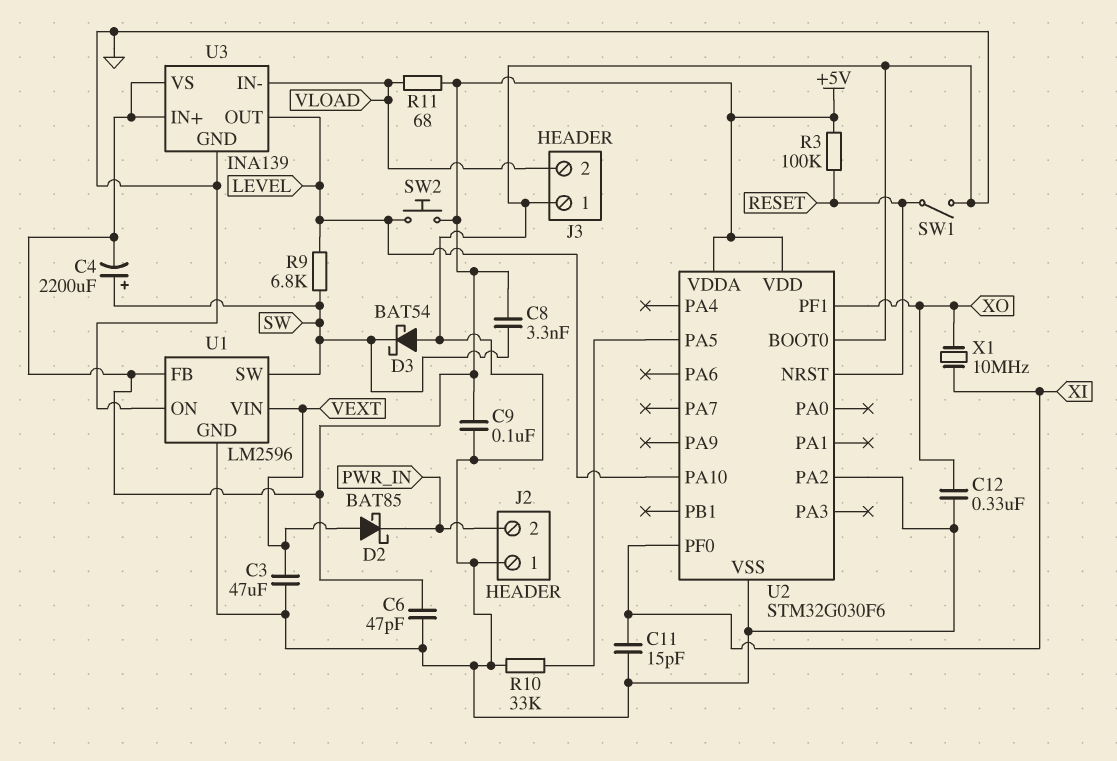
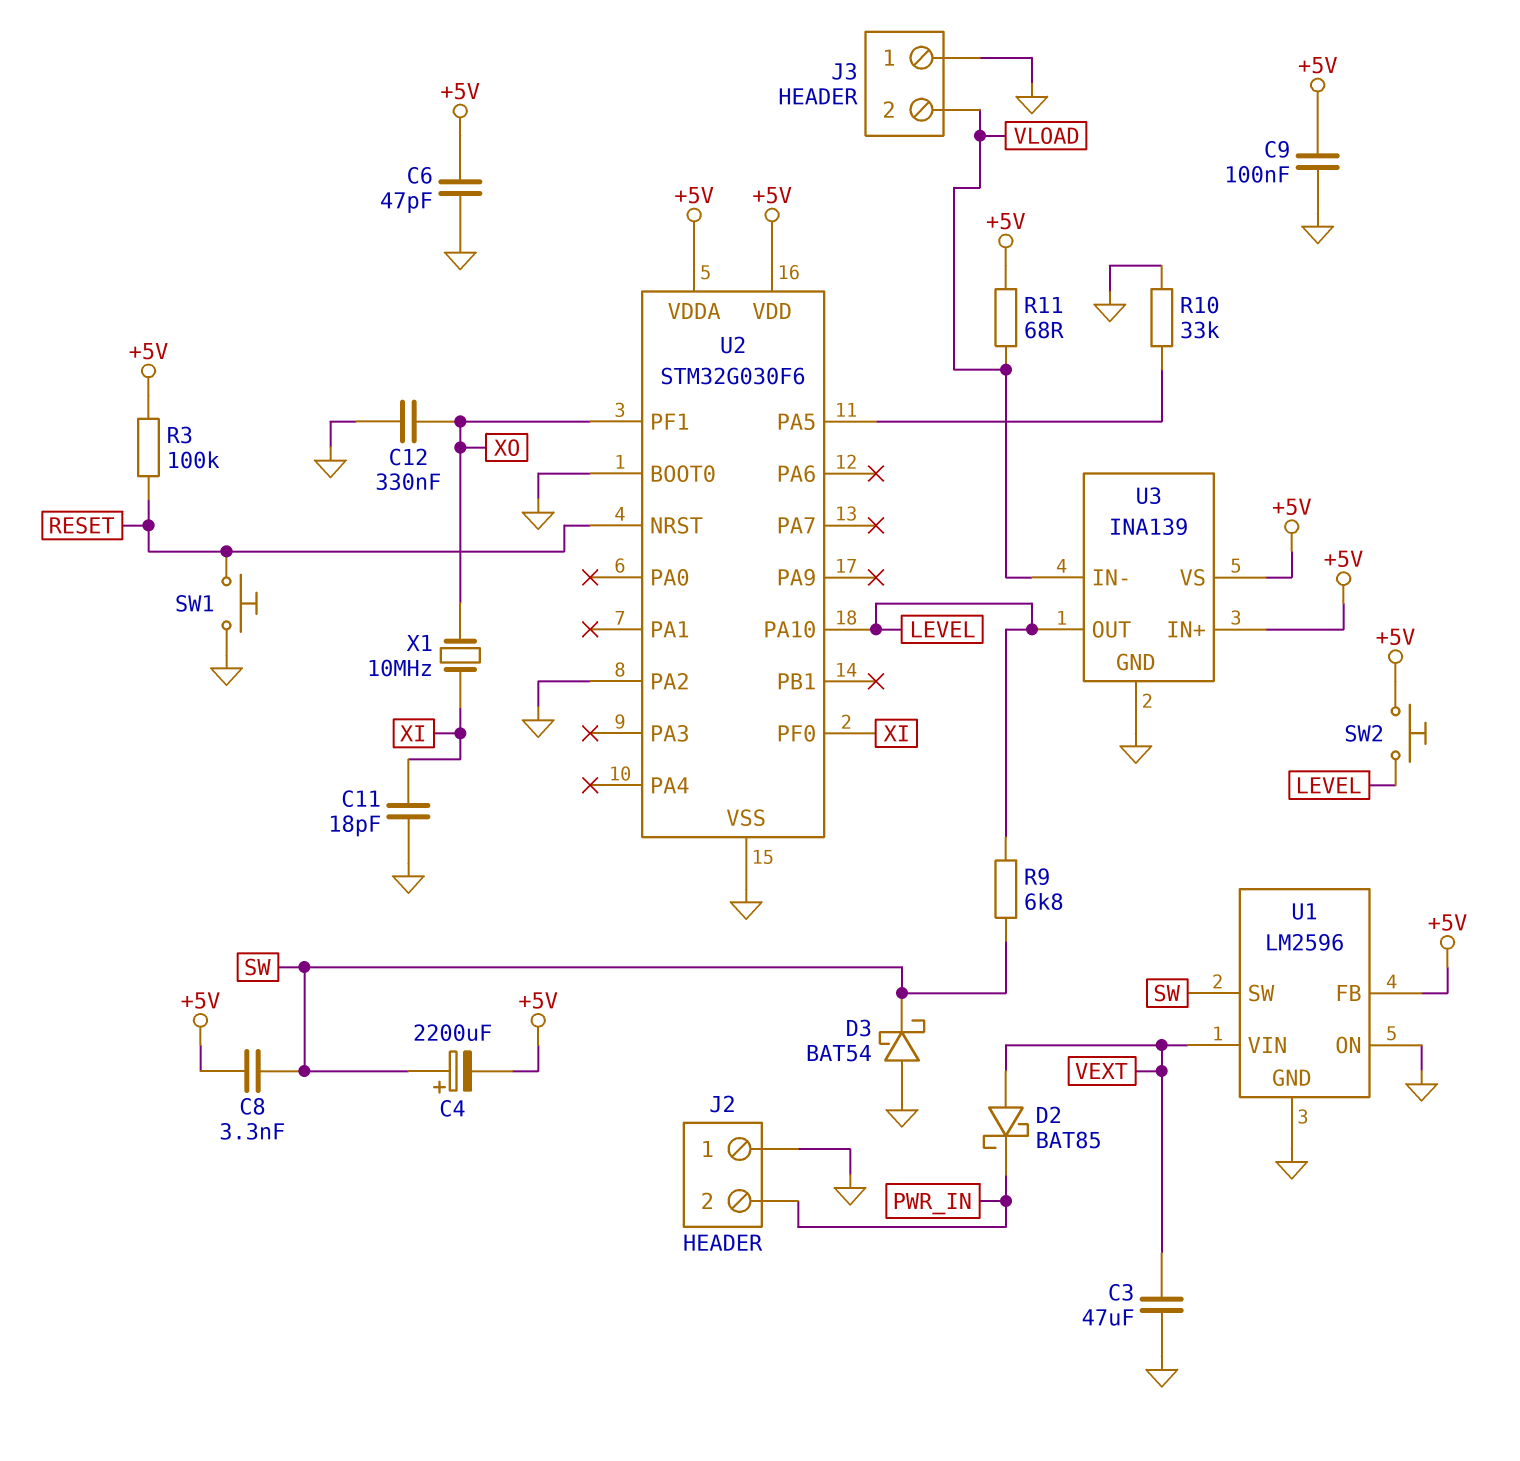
C11: 15pF (GND, XI) -> 18pF (GND, XI)
SW1: switch (GND, RESET) -> button (GND, RESET)

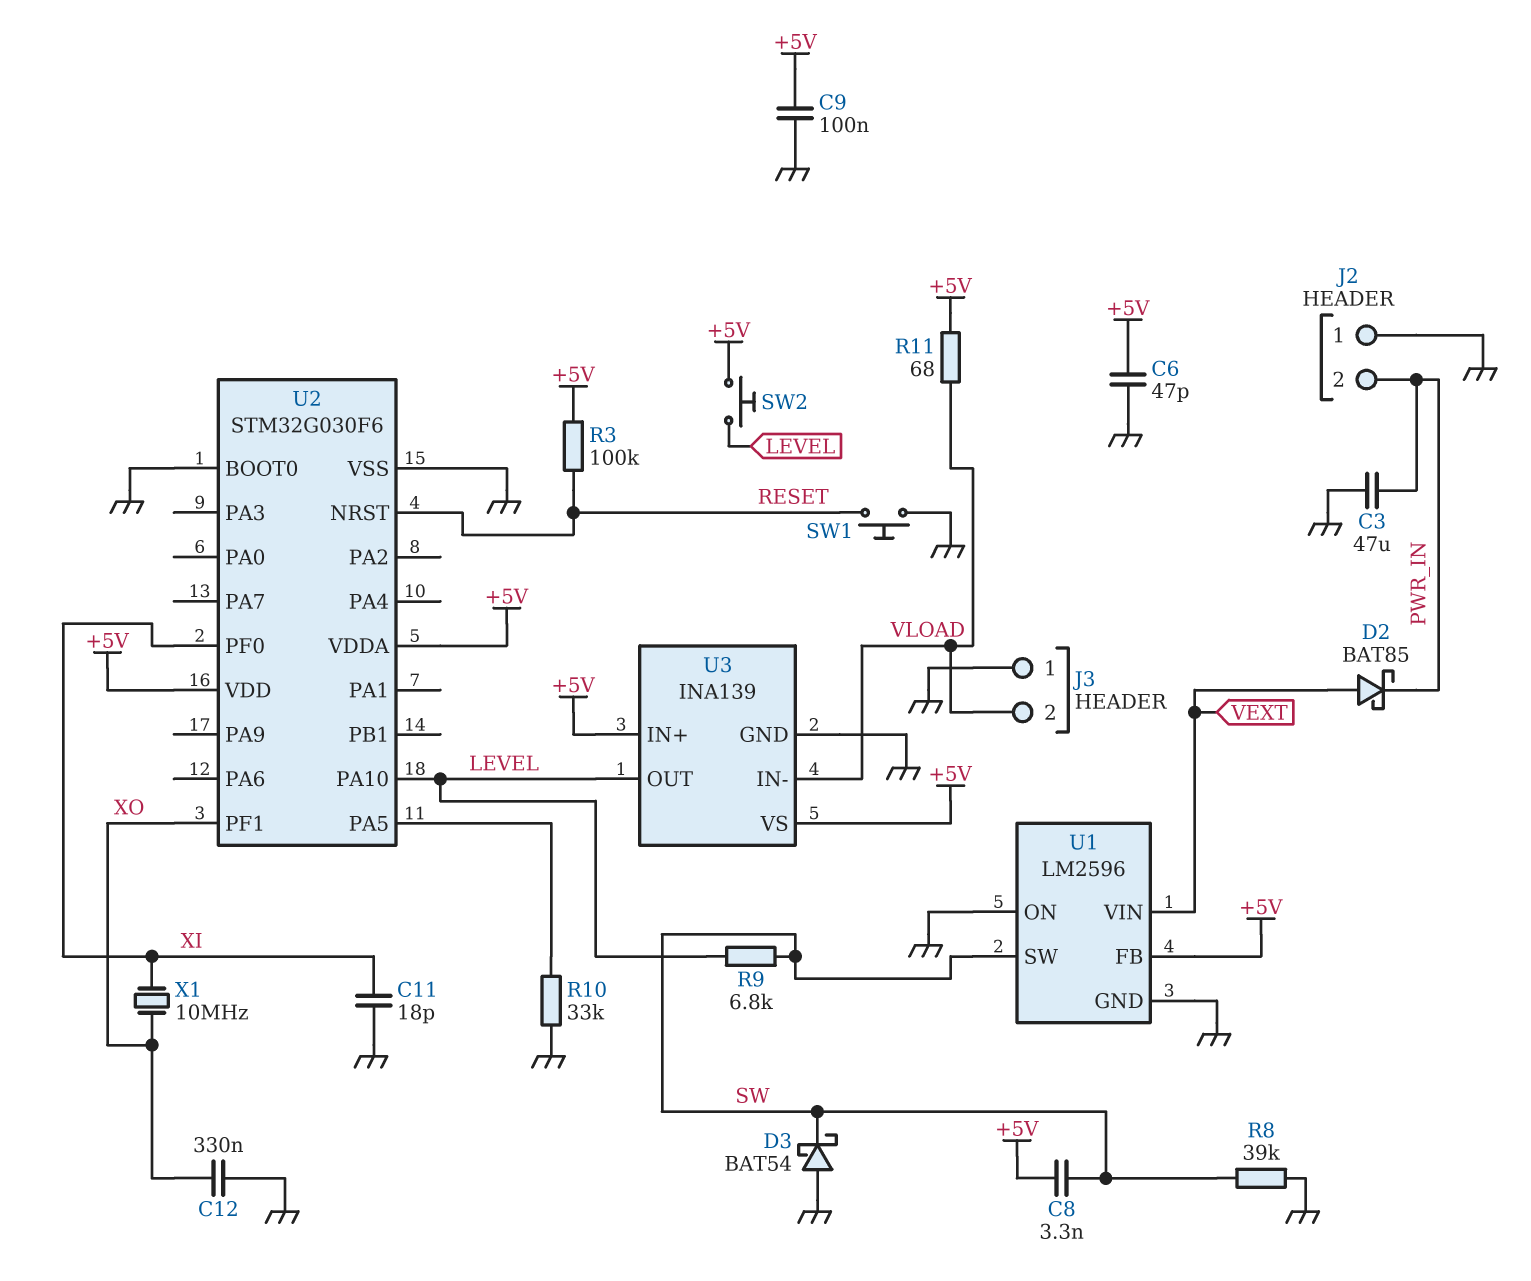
C3: 47uF (GND, VEXT) -> 47uF (GND, PWR_IN)
C4: 2200uF (plus SW, minus +5V) -> none
R8: none -> 39k (GND, SW)
U2 pin PA2: GND -> none

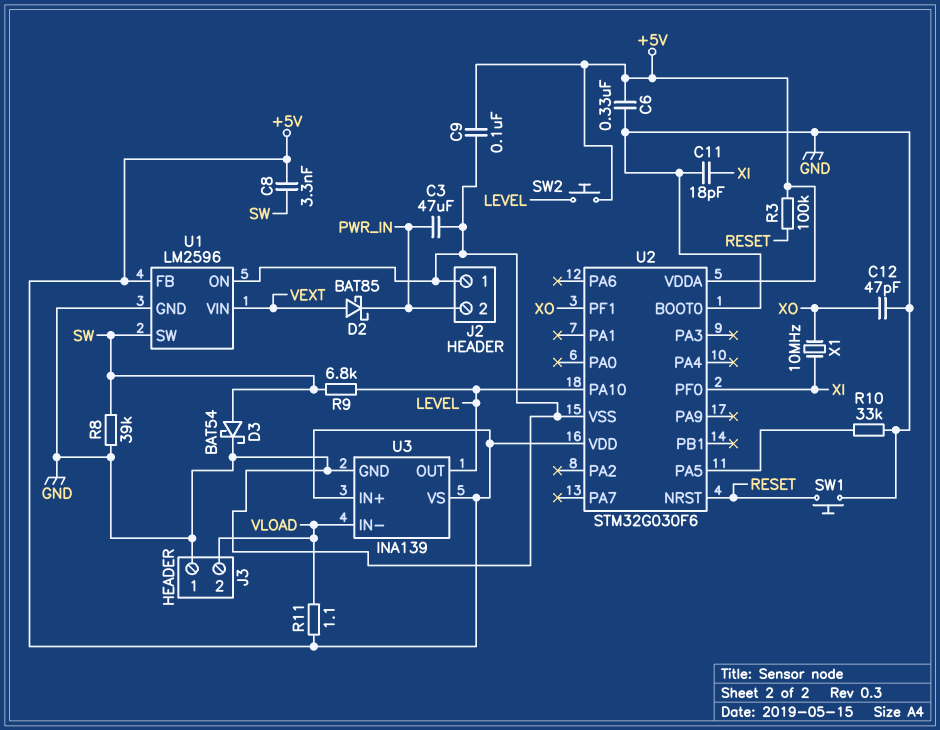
C6: 47pF (+5V, GND) -> 330nF (+5V, GND)
C12: 330nF (GND, XO) -> 47pF (GND, XO)
D3: schottky BAT54 (A GND, K SW) -> schottky BAT54 (A SW, K GND)
R11: 68 (+5V, VLOAD) -> 1.1 (+5V, VLOAD)

